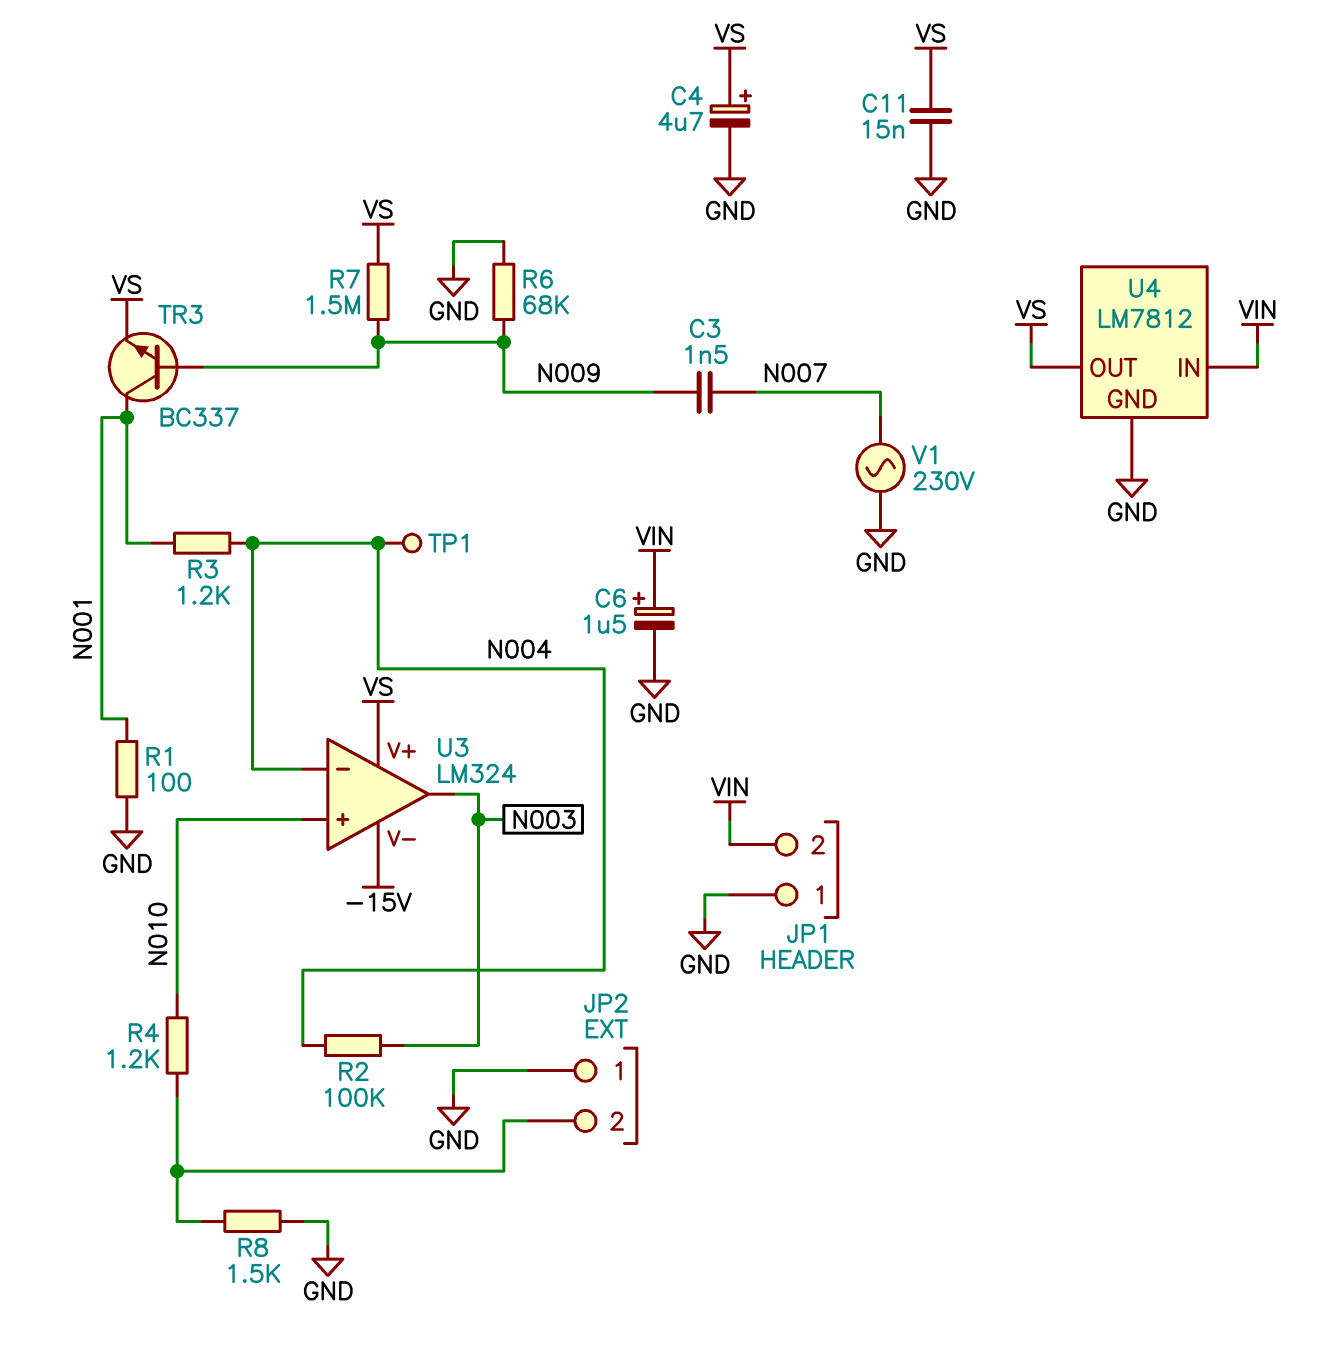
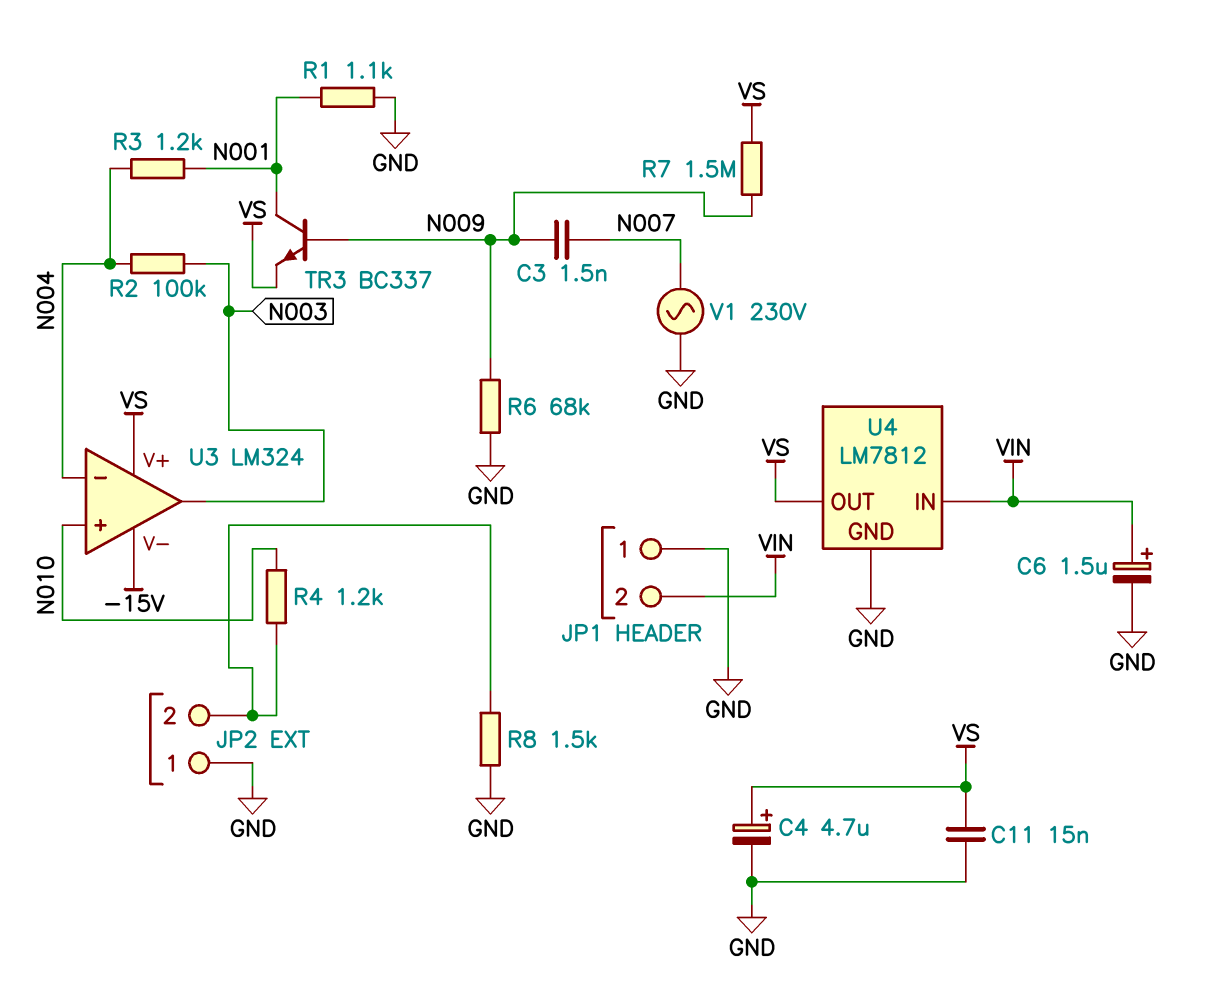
R1: 100 (GND, N001) -> 1.1k (GND, N001)
TP1: test point (N004) -> none

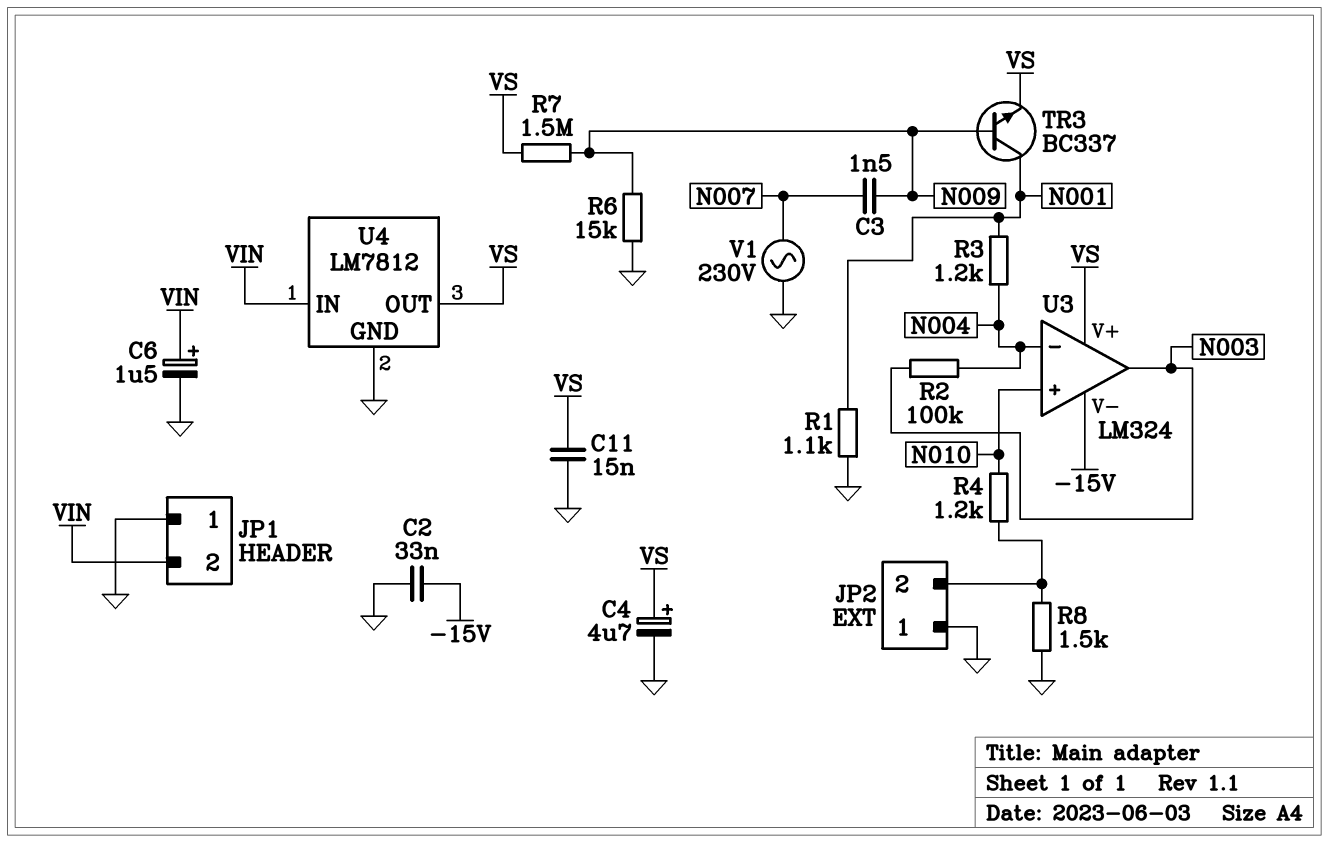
C2: none -> 33nF (-15V, GND)
R6: 68k (GND, N009) -> 15k (GND, N009)

